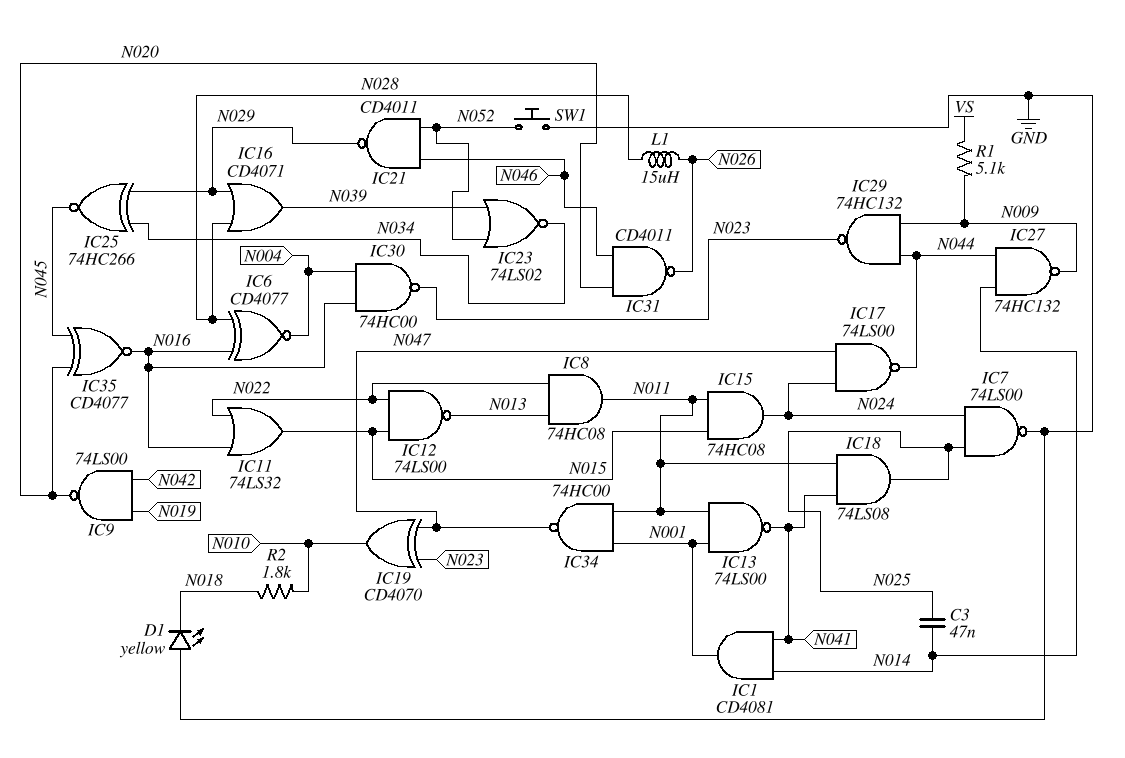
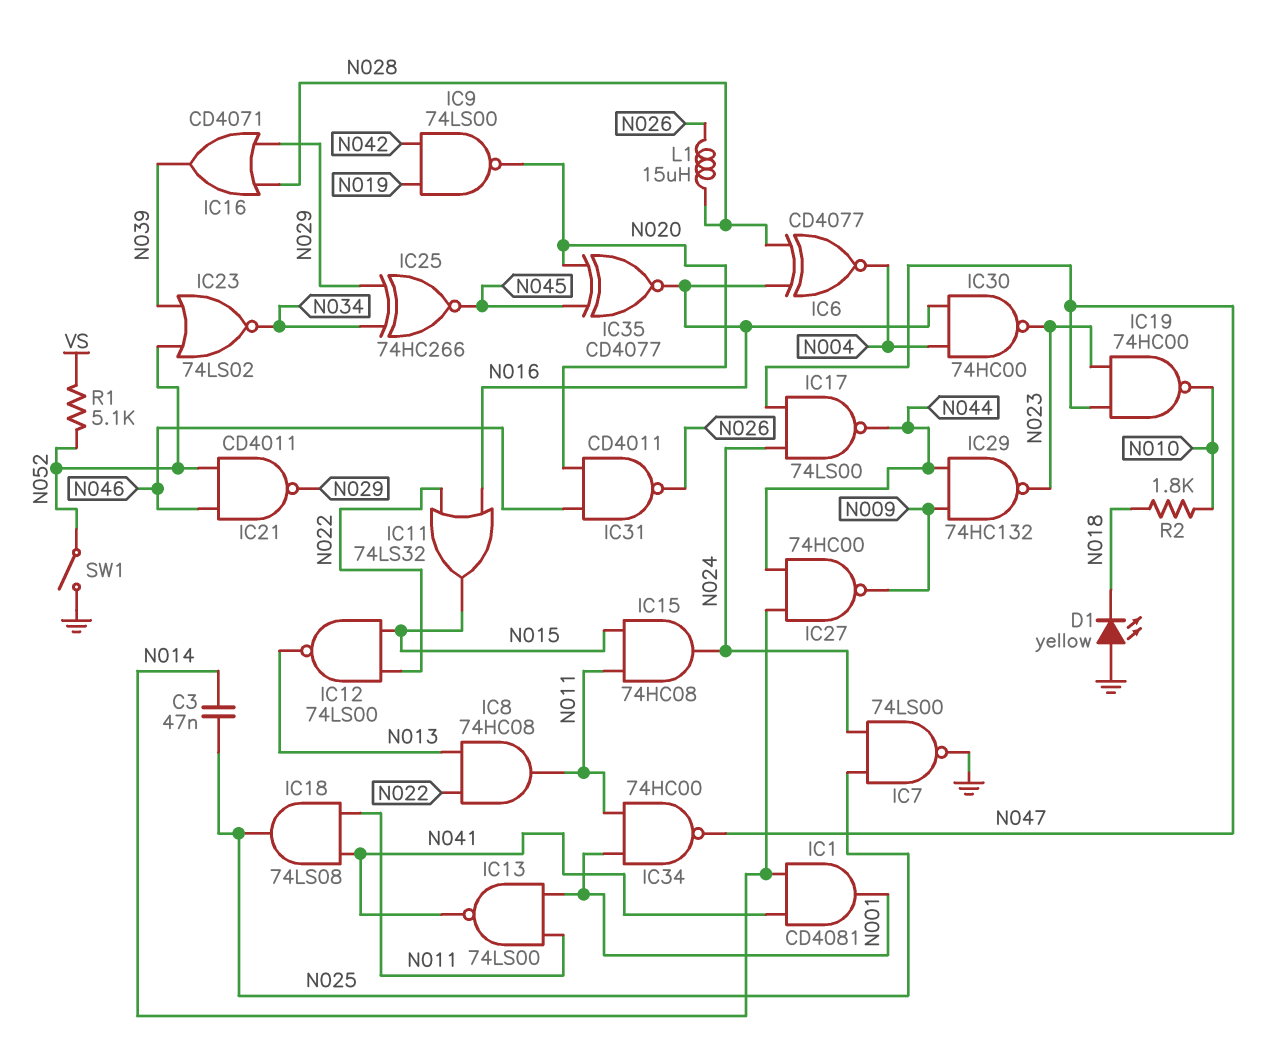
IC19: XOR CD4070 (in N023, in N047, out N010) -> NAND 74HC00 (in N023, in N047, out N010)
IC27: NAND 74HC132 (in N014, in N044, out N009) -> NAND 74HC00 (in N014, in N044, out N009)
R1: 5.1k (N009, VS) -> 5.1k (N052, VS)
SW1: button (GND, N052) -> switch (GND, N052)

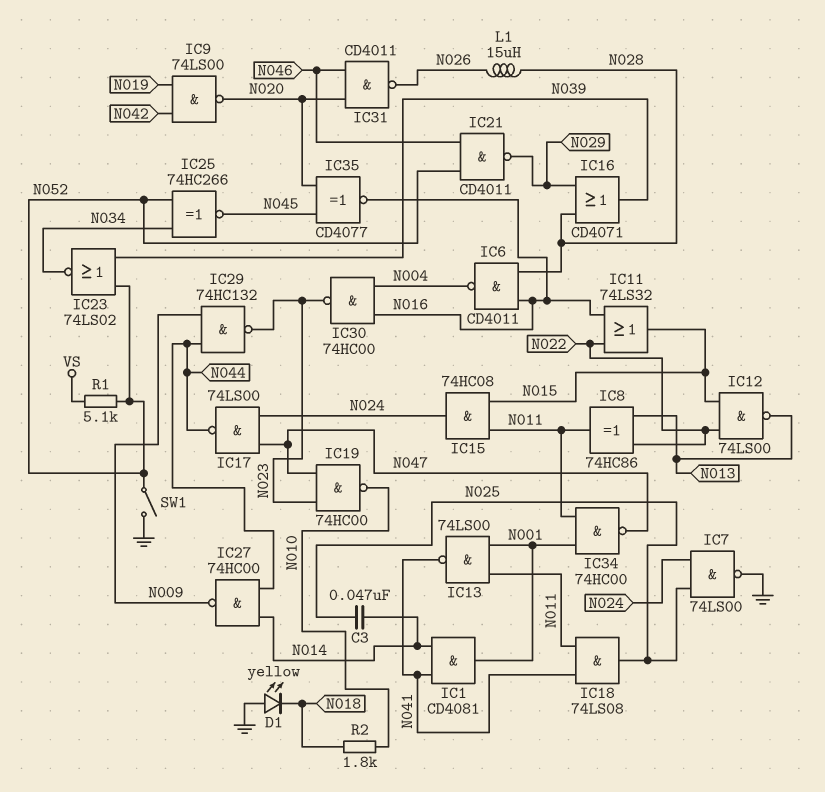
IC6: XNOR CD4077 (in N016, in N028, out N004) -> NAND CD4011 (in N016, in N028, out N004)
IC8: AND 74HC08 (in N013, in N022, out N011) -> XOR 74HC86 (in N013, in N022, out N011)
IC25: XNOR 74HC266 (in N029, in N034, out N045) -> XNOR 74HC266 (in N034, in N052, out N045)

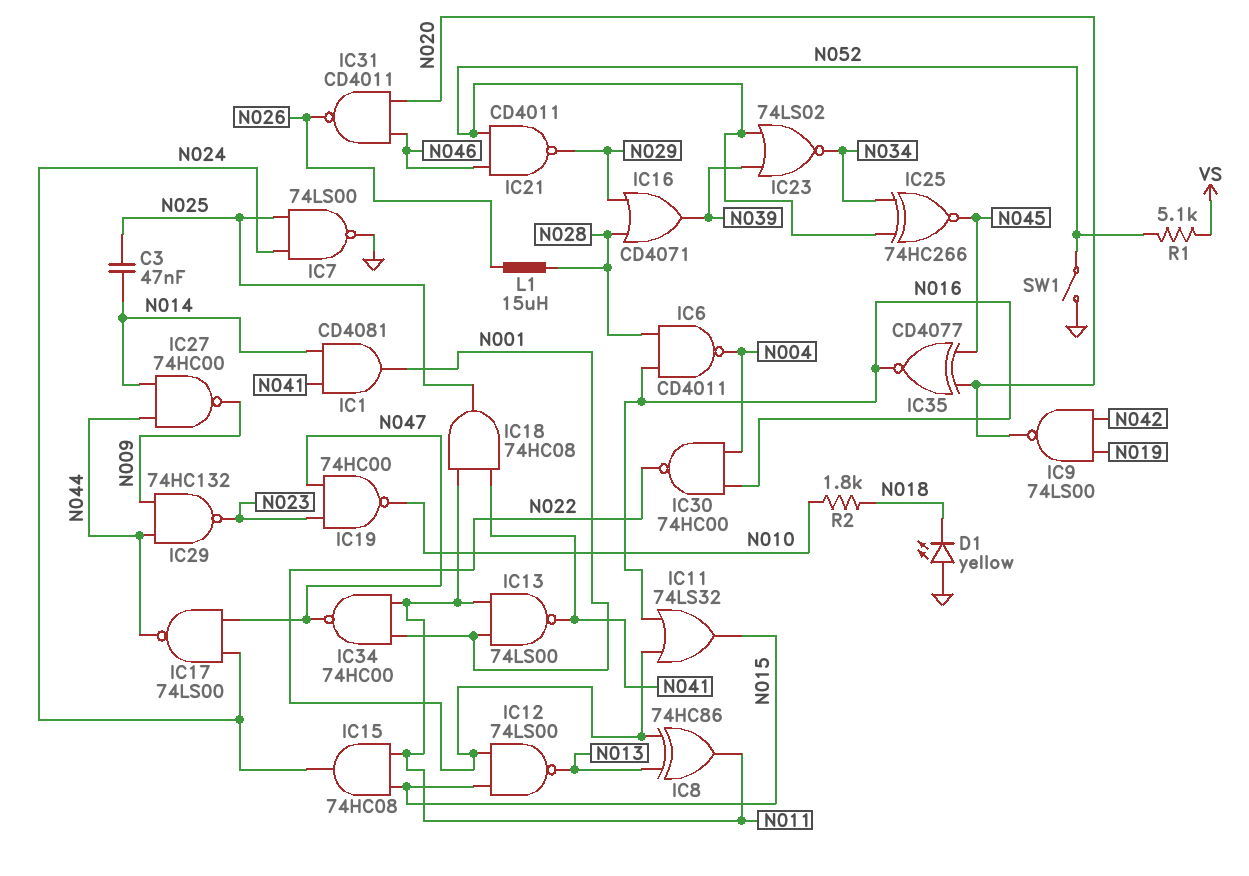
IC18: AND 74LS08 (in N011, in N041, out N025) -> AND 74HC08 (in N011, in N041, out N025)
IC30: NAND 74HC00 (in N004, in N016, out N023) -> NAND 74HC00 (in N004, in N016, out N022)

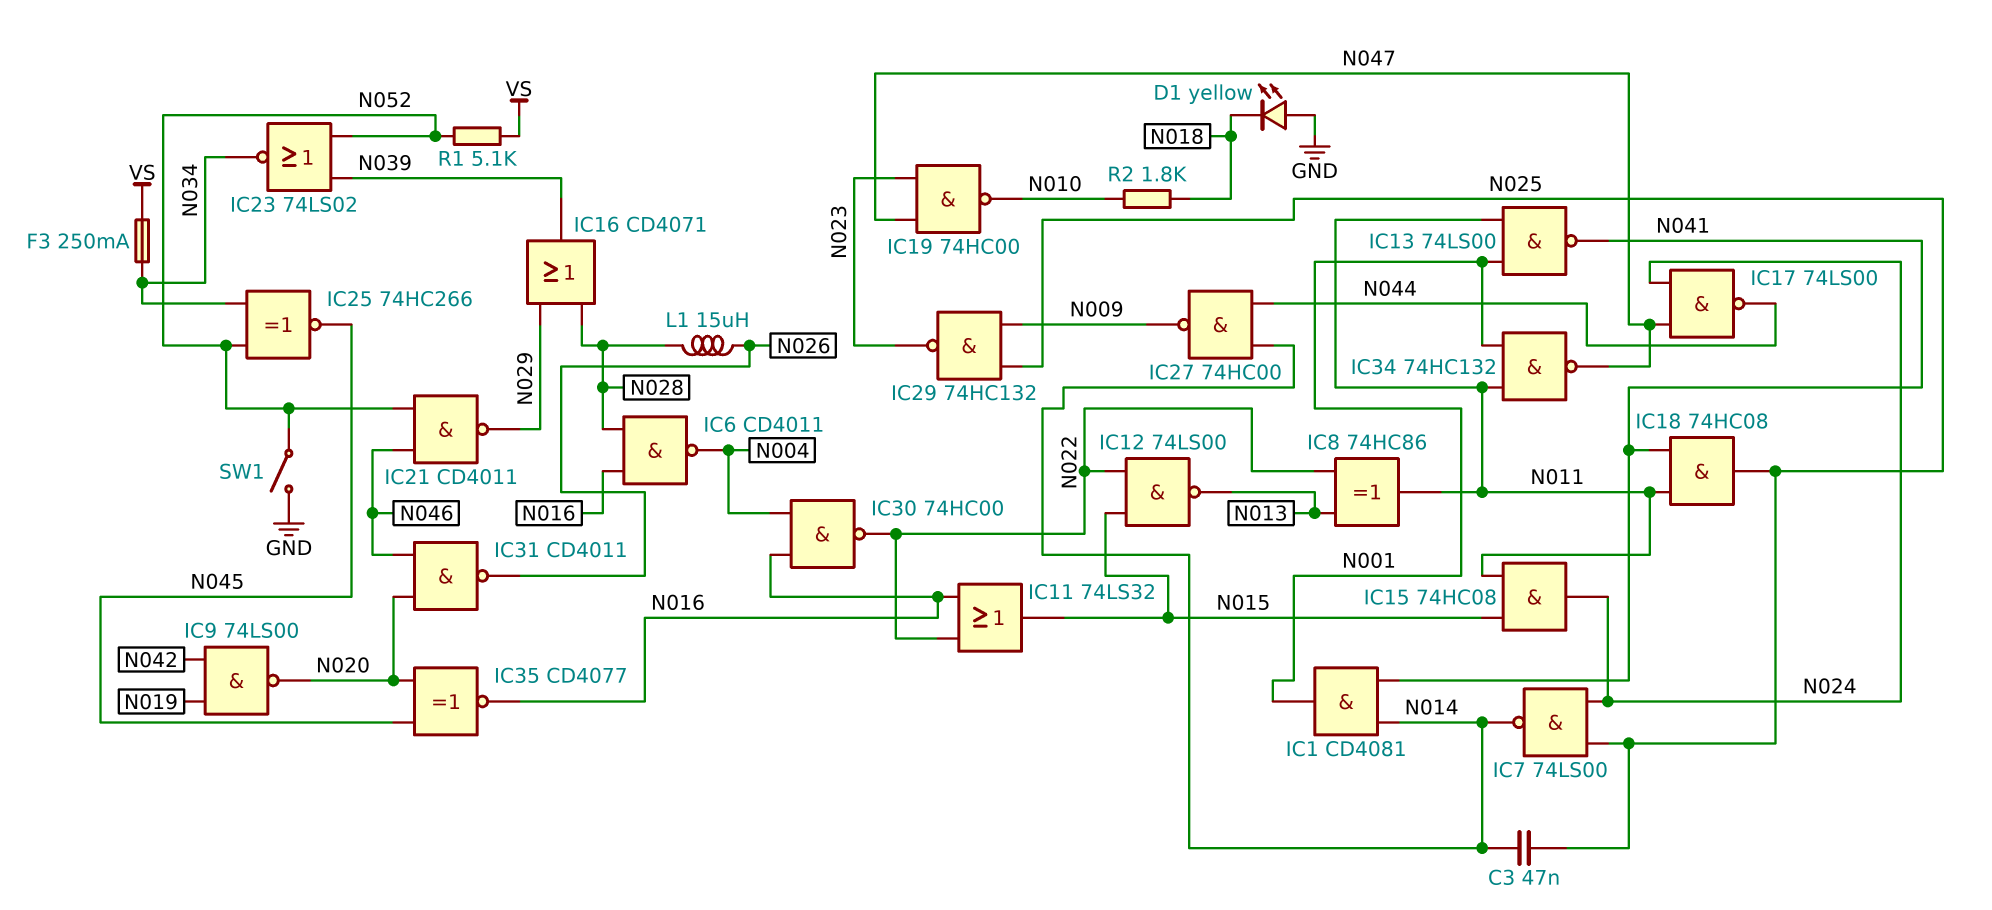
F3: none -> 250mA (N034, VS)
IC7: NAND 74LS00 (in N024, in N025, out GND) -> NAND 74LS00 (in N024, in N025, out N014)
IC29: NAND 74HC132 (in N009, in N044, out N023) -> NAND 74HC132 (in N009, in N025, out N023)
IC34: NAND 74HC00 (in N001, in N011, out N047) -> NAND 74HC132 (in N001, in N011, out N047)

